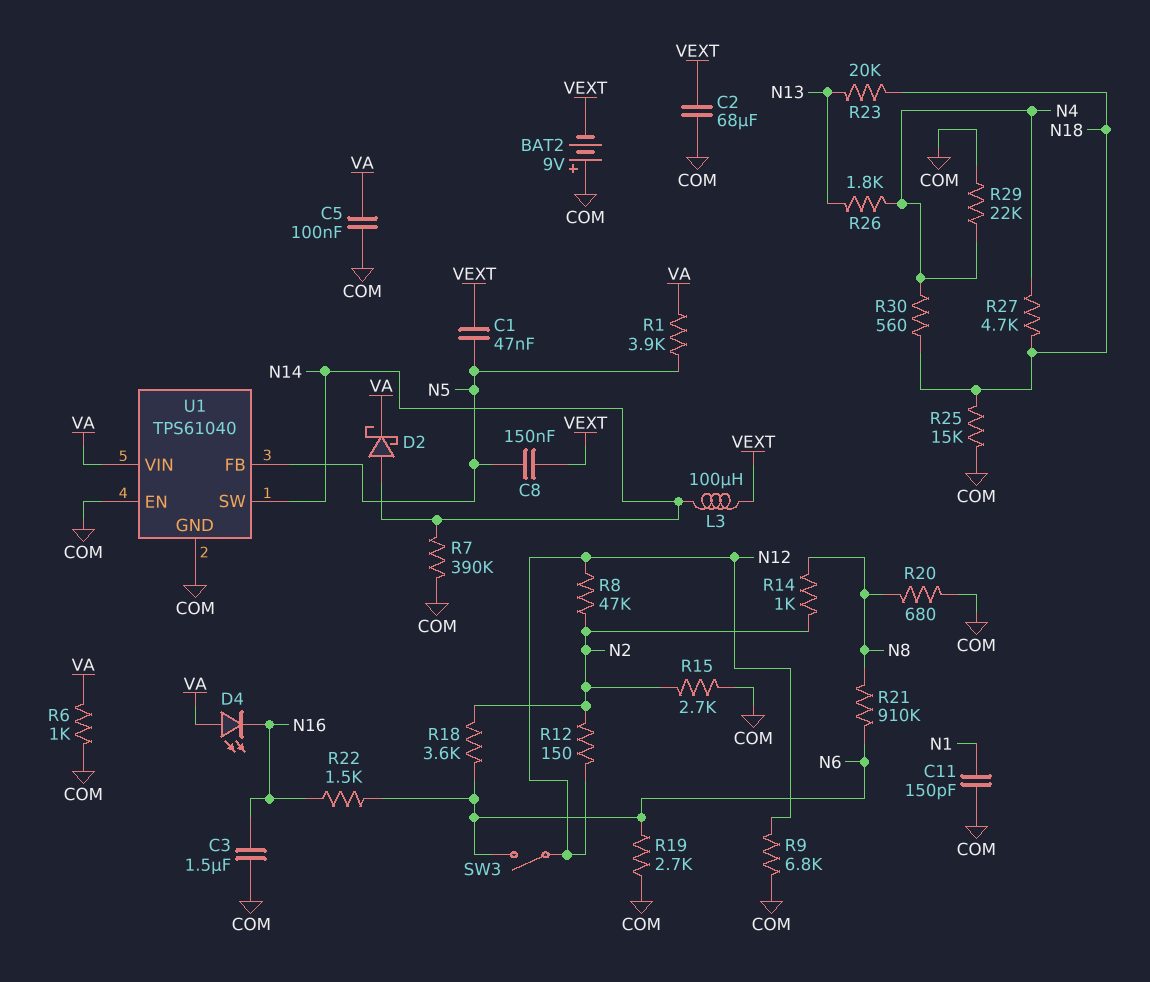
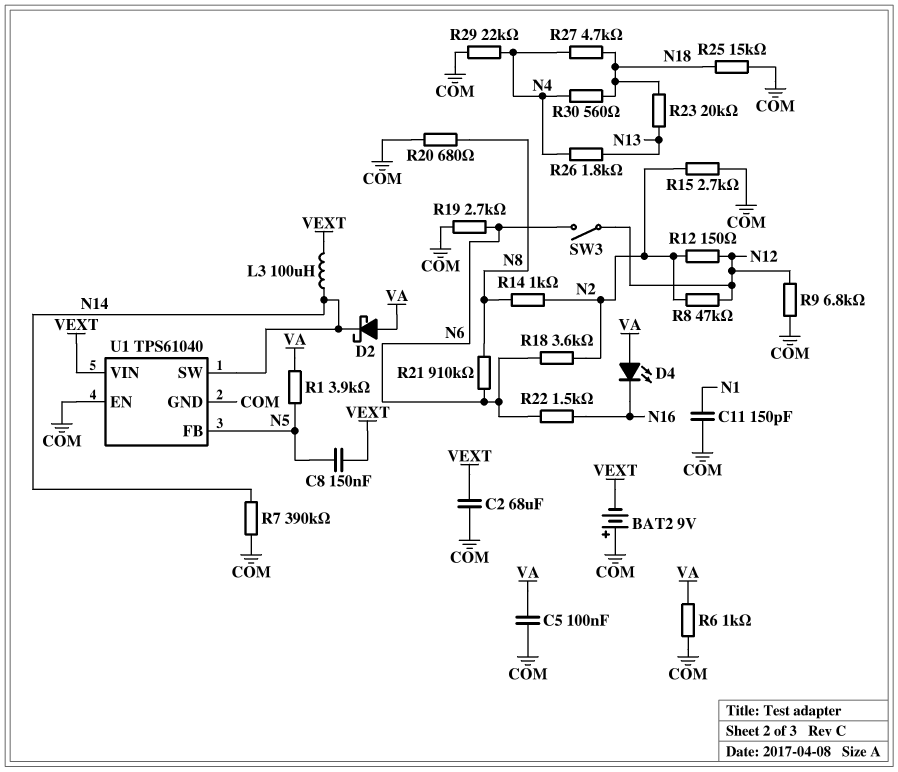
C1: 47nF (N5, VEXT) -> none
C3: 1.5uF (COM, N16) -> none
D2: schottky (A N14, K VA) -> schottky (A VA, K N14)
U1 pin VIN: VA -> VEXT

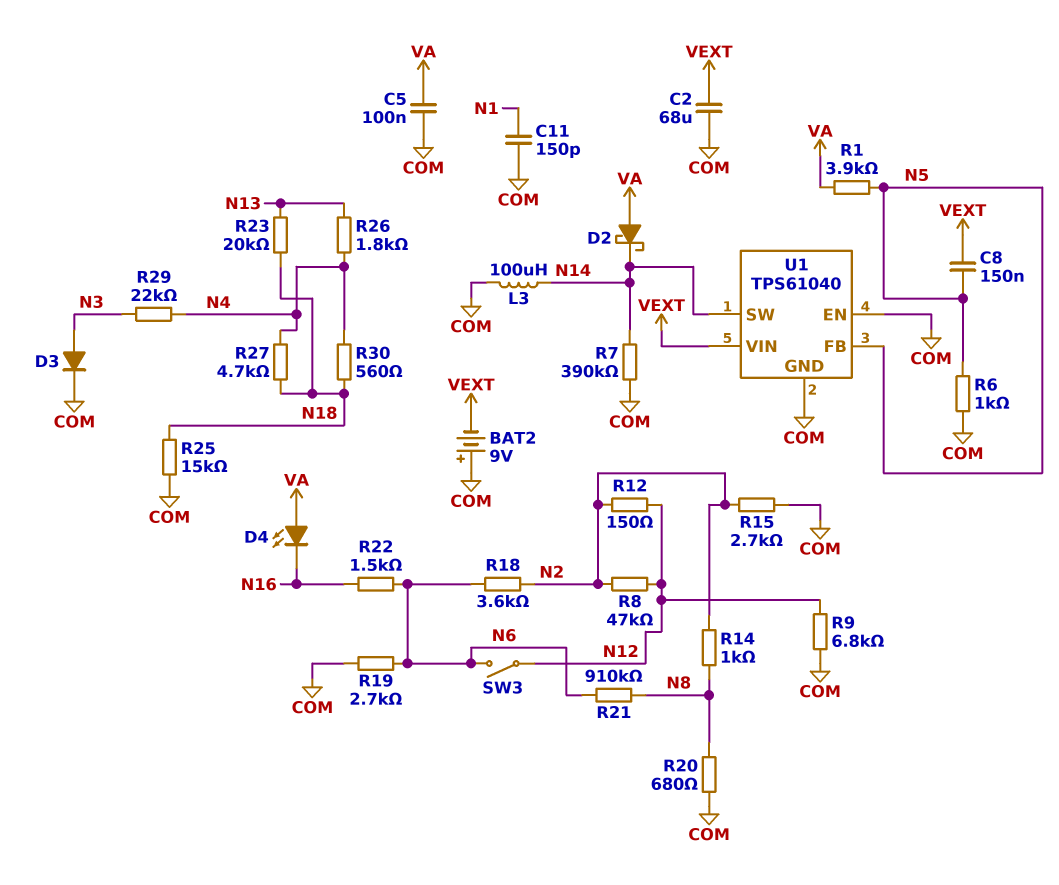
D3: none -> diode (A N3, K COM)
L3: 100uH (N14, VEXT) -> 100uH (COM, N14)
R6: 1k (COM, VA) -> 1k (COM, N5)
R29: 22k (COM, N4) -> 22k (N3, N4)

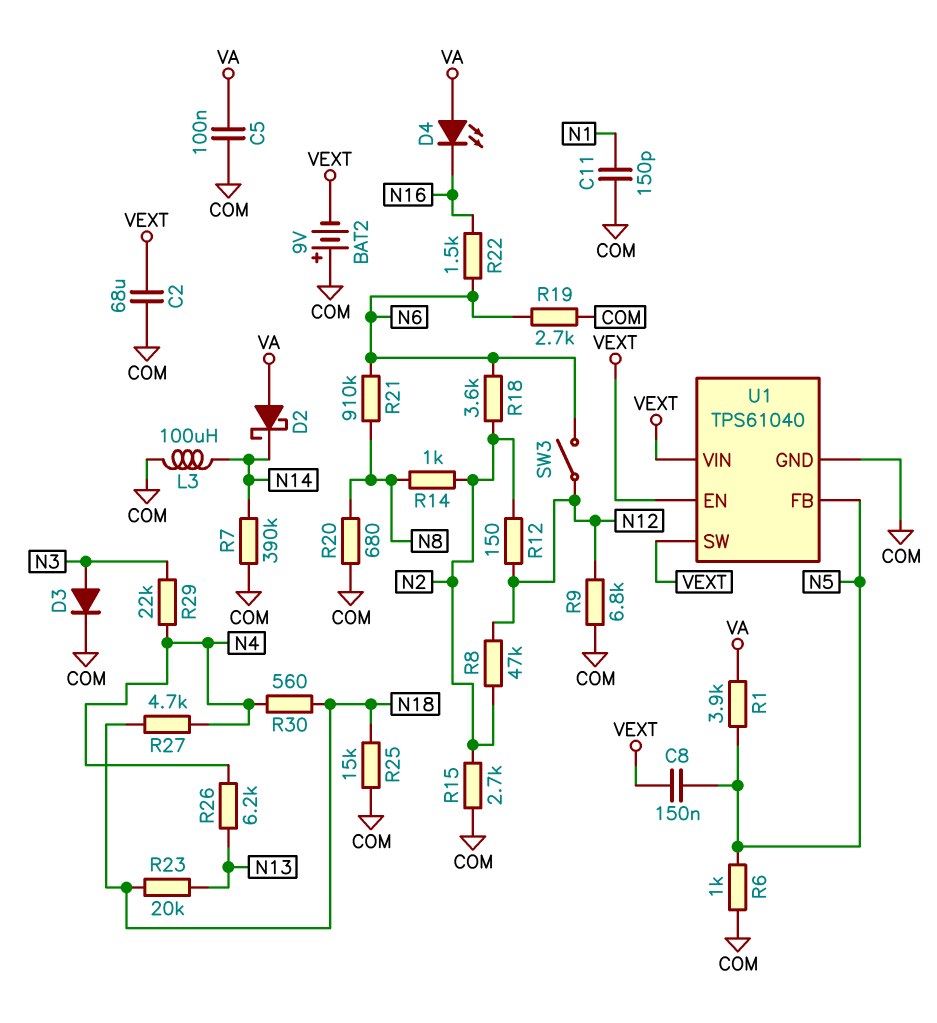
R26: 1.8k (N4, N13) -> 6.2k (N4, N13)
U1 pin EN: COM -> VEXT
U1 pin SW: N14 -> VEXT

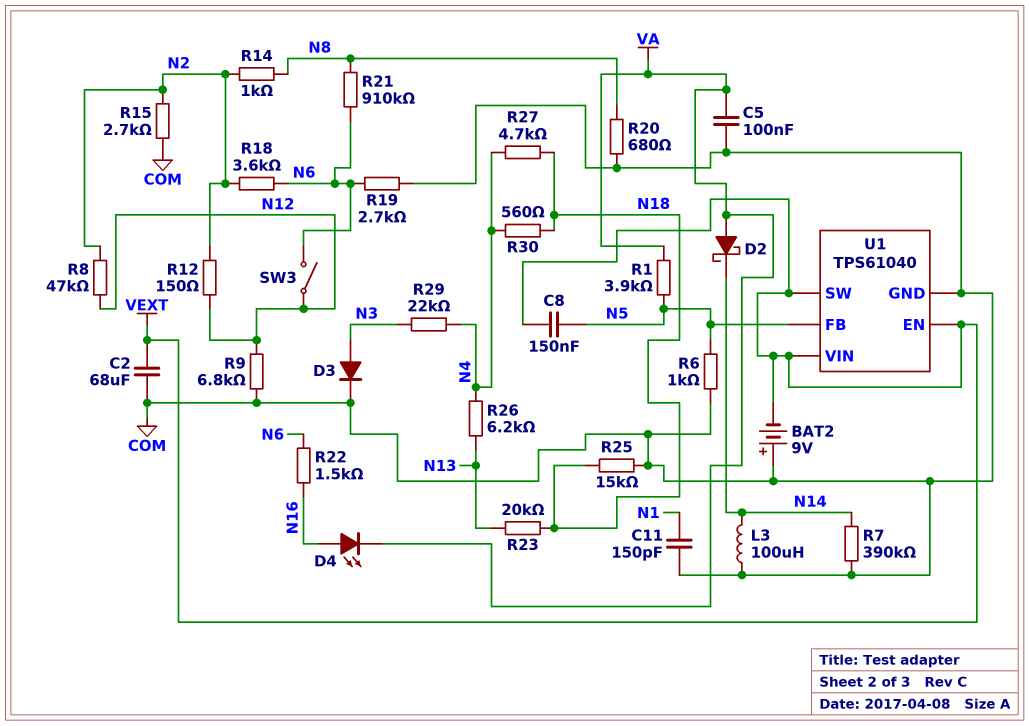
D4: LED (A VA, K N16) -> LED (A N16, K VA)

